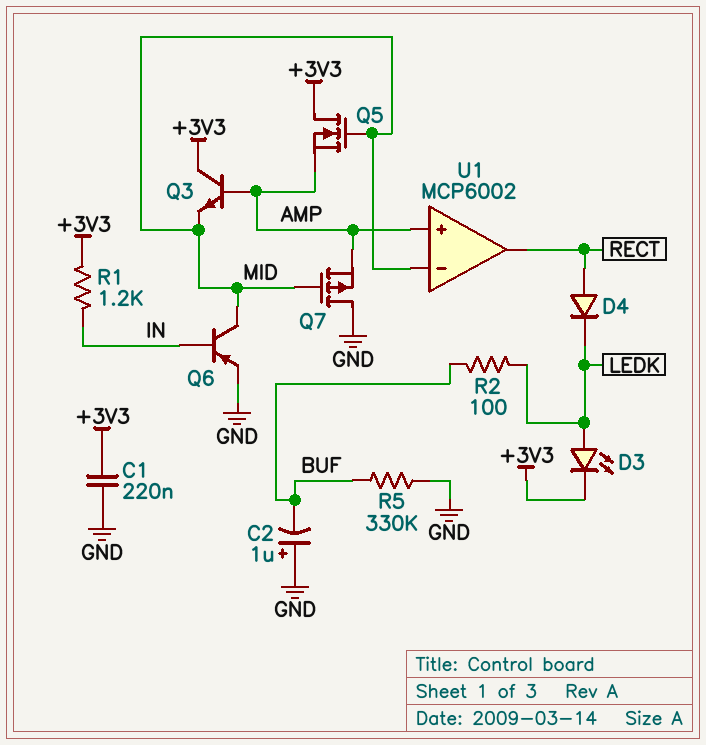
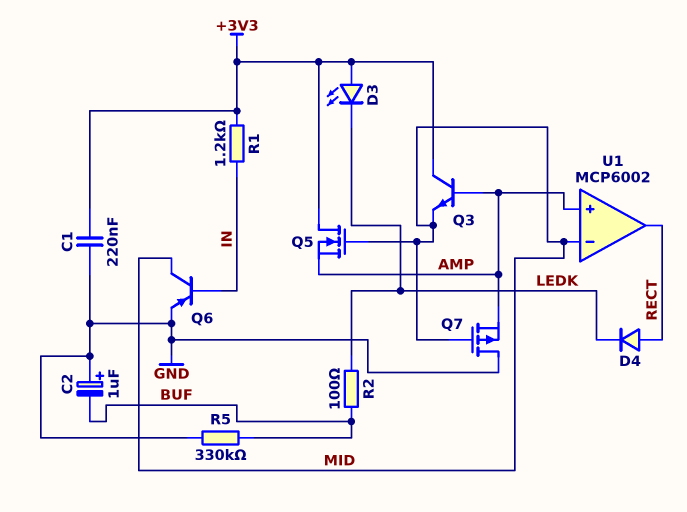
D3: LED (A LEDK, K +3V3) -> LED (A +3V3, K LEDK)

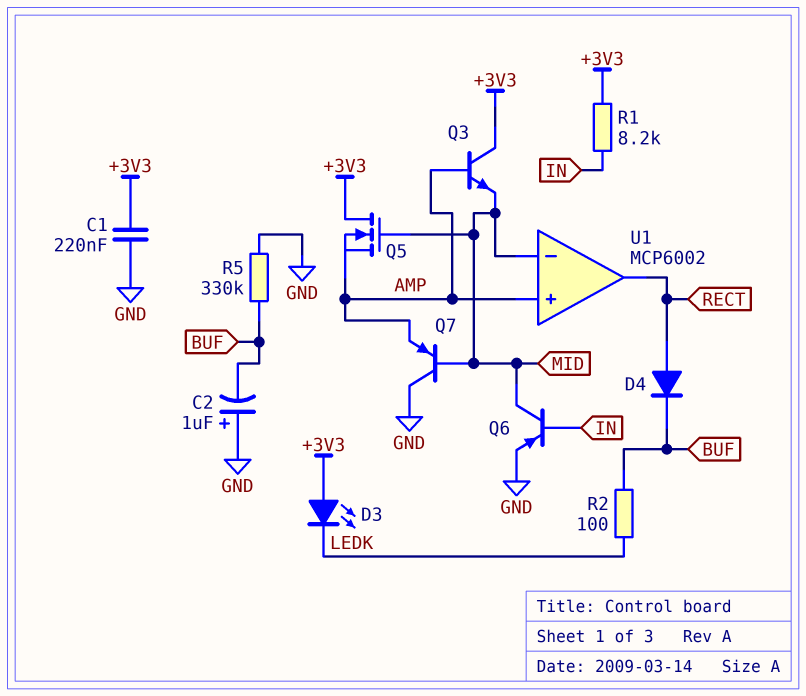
D4: diode (A RECT, K LEDK) -> diode (A RECT, K BUF)
Q7: PMOS (G MID, D GND, S AMP) -> PNP (B MID, C GND, E AMP)
R1: 1.2k (+3V3, IN) -> 8.2k (+3V3, IN)

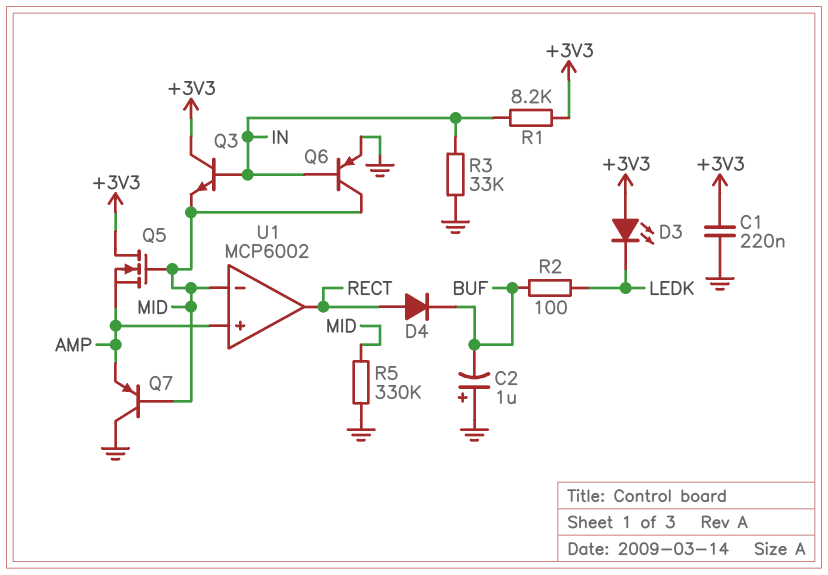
Q3: NPN (B AMP, C +3V3, E MID) -> NPN (B IN, C +3V3, E MID)
R3: none -> 33k (GND, IN)
R5: 330k (BUF, GND) -> 330k (GND, MID)

